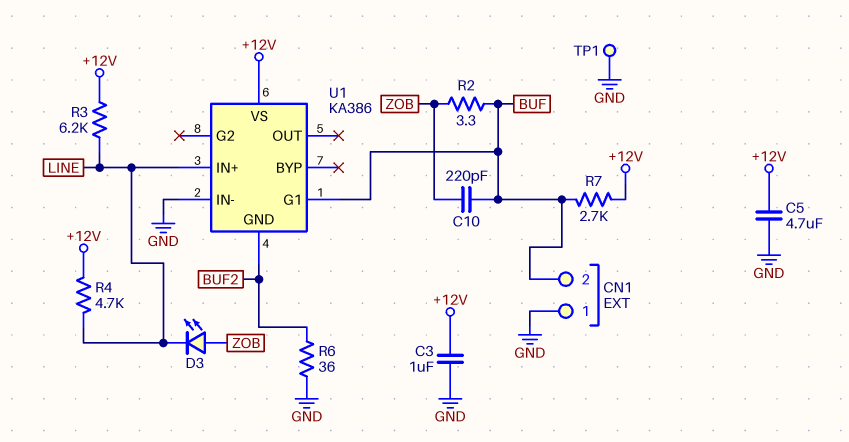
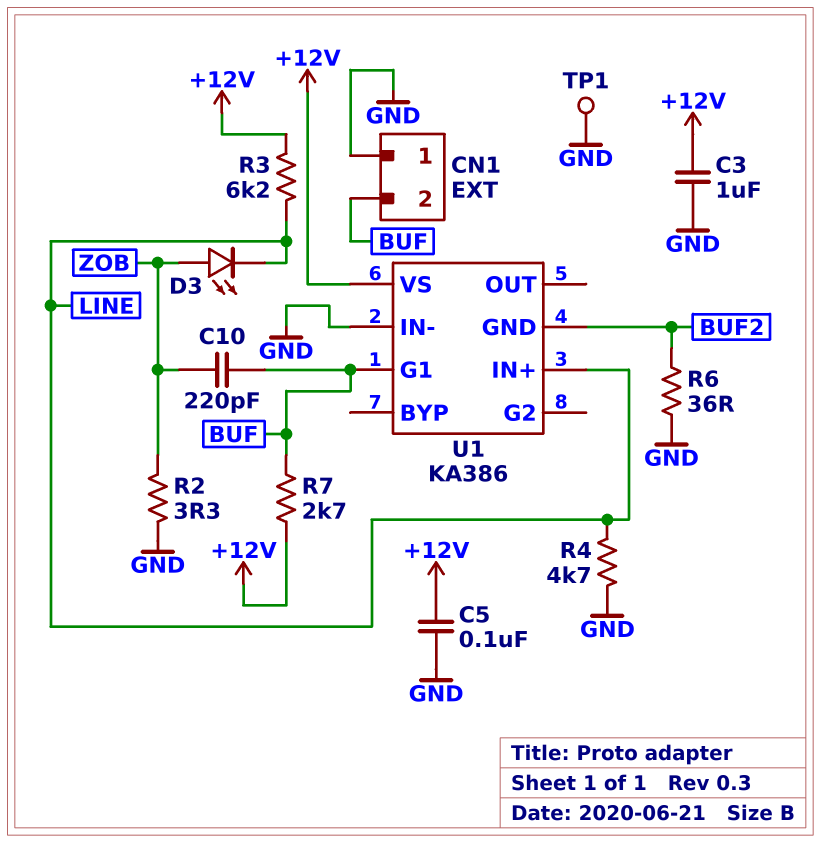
C5: 4.7uF (+12V, GND) -> 100nF (+12V, GND)
R2: 3.3 (BUF, ZOB) -> 3.3 (GND, ZOB)
R4: 4.7k (+12V, LINE) -> 4.7k (GND, LINE)

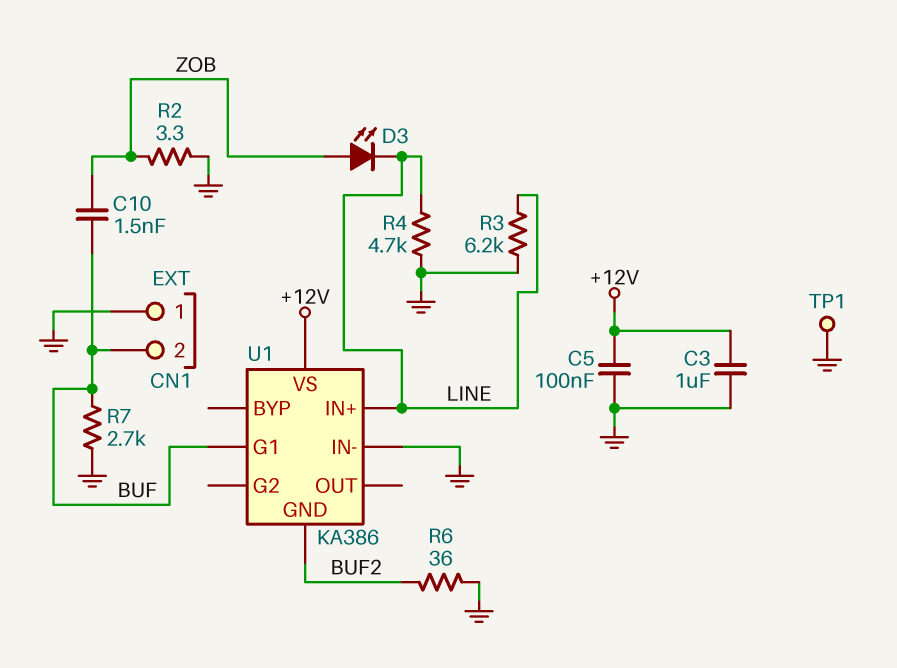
C10: 220pF (BUF, ZOB) -> 1.5nF (BUF, ZOB)
R3: 6.2k (+12V, LINE) -> 6.2k (GND, LINE)
R7: 2.7k (+12V, BUF) -> 2.7k (BUF, GND)

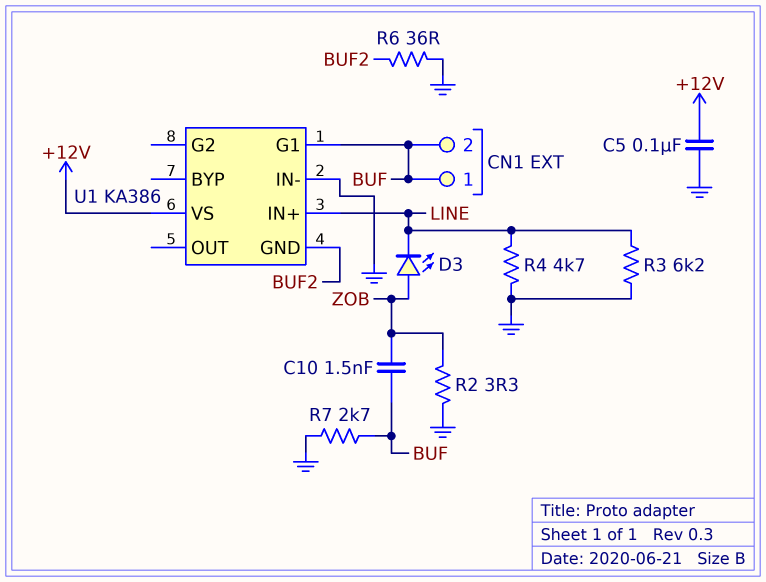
C3: 1uF (+12V, GND) -> none
CN1 pin 1: GND -> BUF
TP1: test point (GND) -> none

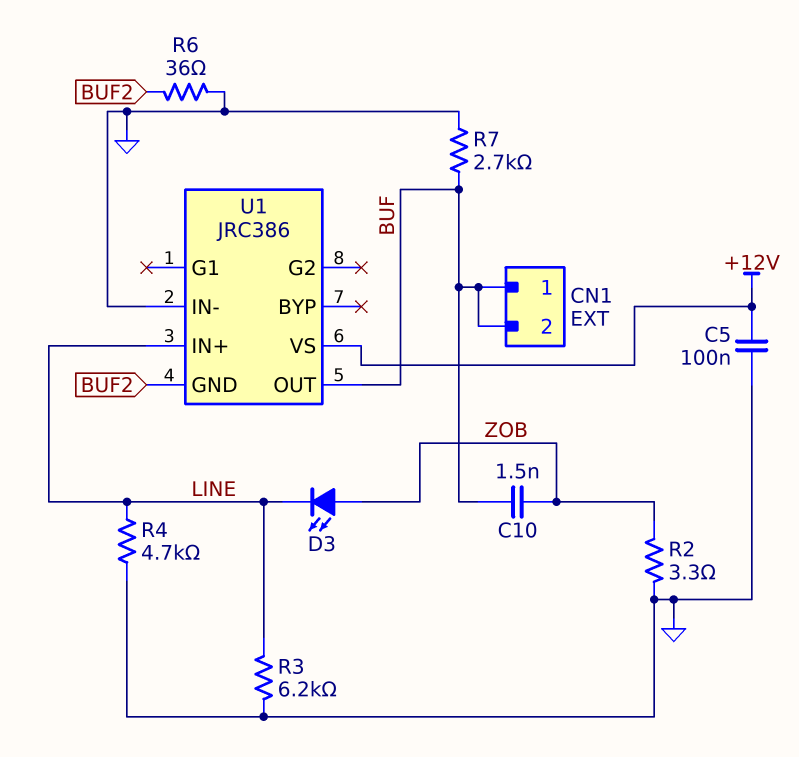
U1: KA386 -> JRC386
U1 pin G1: BUF -> none
U1 pin OUT: none -> BUF

